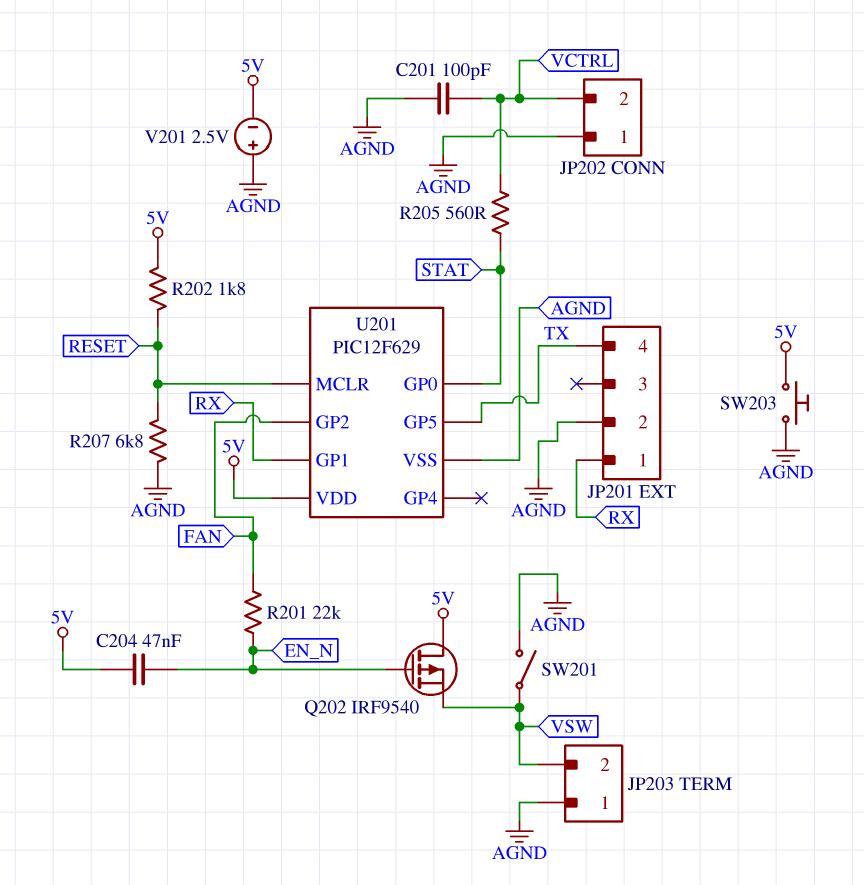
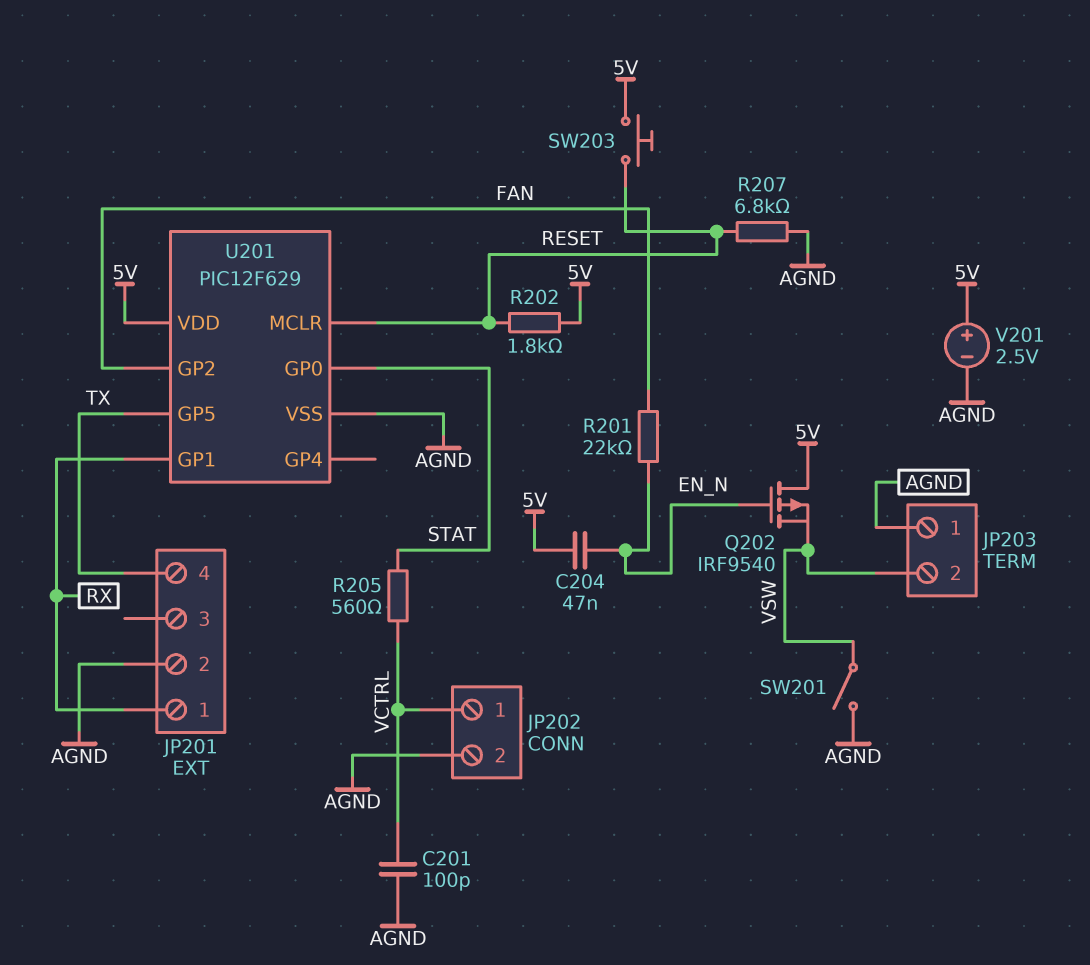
JP202 pin 1: AGND -> VCTRL
JP202 pin 2: VCTRL -> AGND
SW203: button (5V, AGND) -> button (5V, RESET)
V201: 2.5V (plus AGND, minus 5V) -> 2.5V (plus 5V, minus AGND)

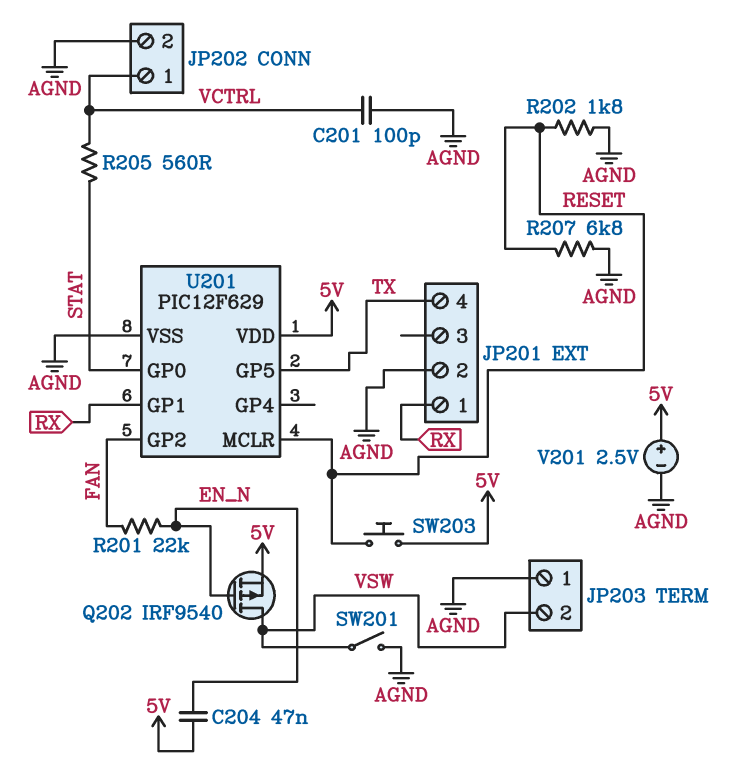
Q202: PMOS IRF9540 (G EN_N, D 5V, S VSW) -> PMOS IRF9540 (G EN_N, D VSW, S 5V)
R202: 1.8k (5V, RESET) -> 1.8k (AGND, RESET)

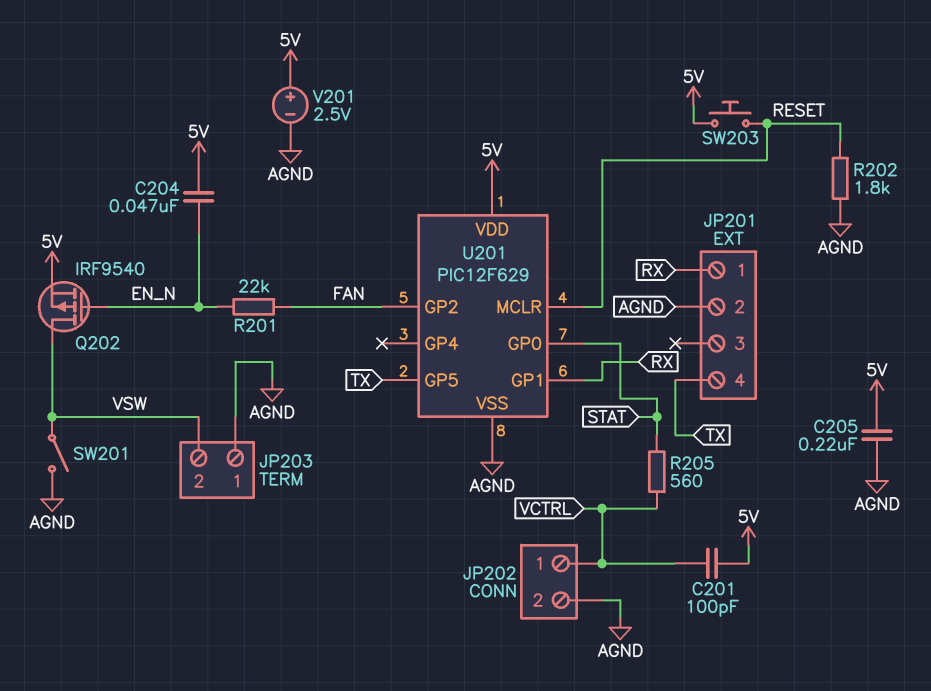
C201: 100pF (AGND, VCTRL) -> 100pF (5V, VCTRL)
C205: none -> 220nF (5V, AGND)
R207: 6.8k (AGND, RESET) -> none

